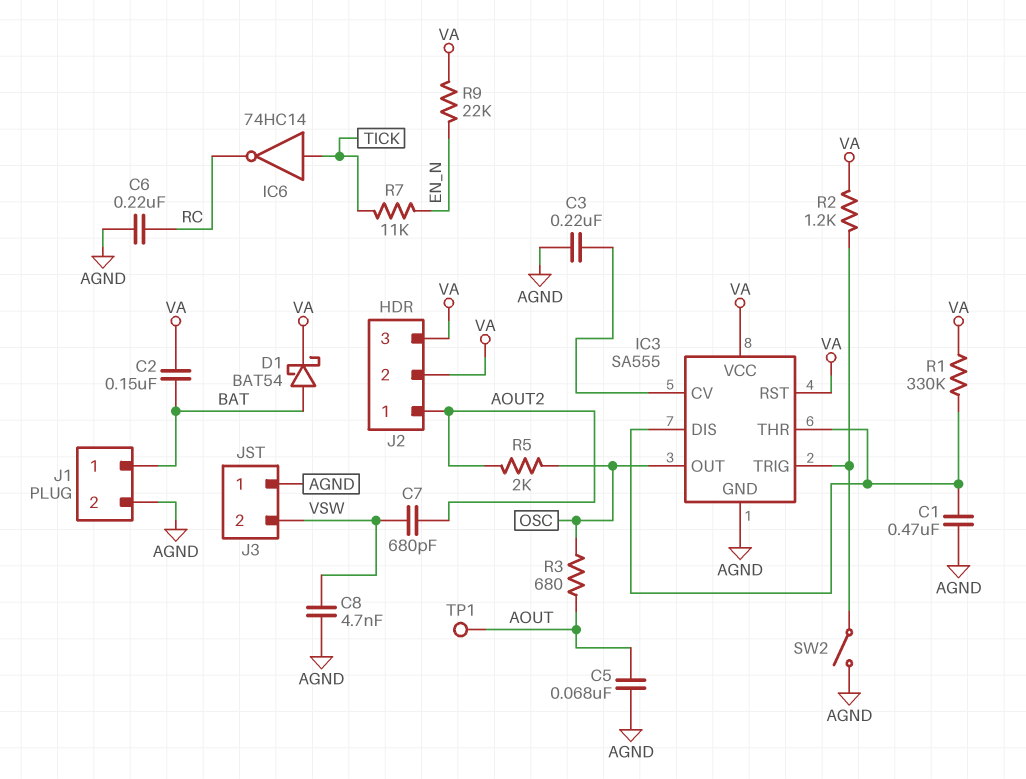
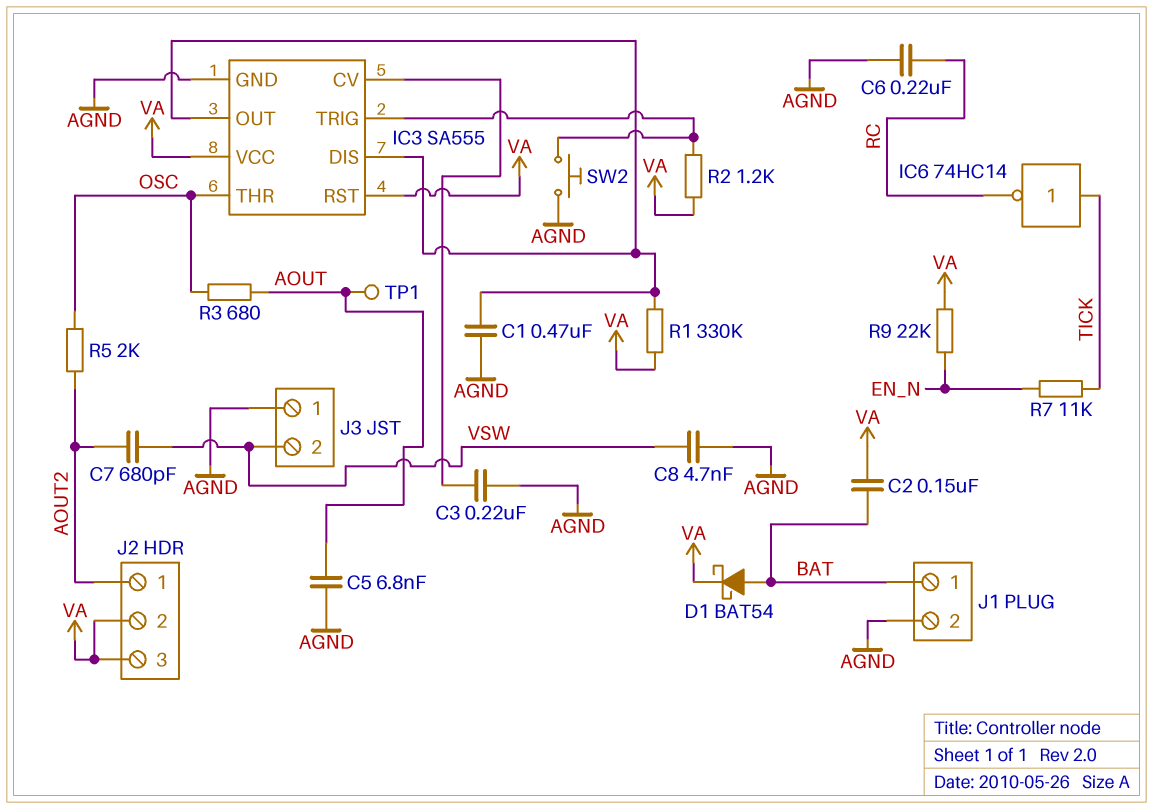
C5: 68nF (AGND, AOUT) -> 6.8nF (AGND, AOUT)
IC3 pin OUT: OSC -> IC3/DIS
IC3 pin THR: IC3/DIS -> OSC
SW2: switch (AGND, IC3/TRIG) -> button (AGND, IC3/TRIG)

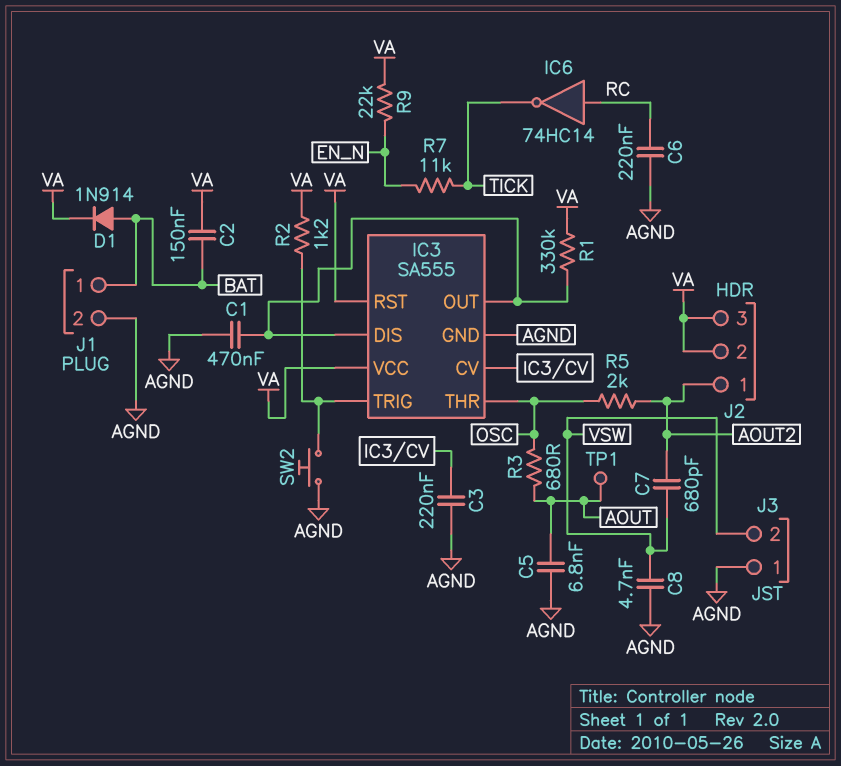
D1: schottky BAT54 (A BAT, K VA) -> diode 1N914 (A BAT, K VA)
IC6: NOT 74HC14 (in TICK, out RC) -> NOT 74HC14 (in RC, out TICK)

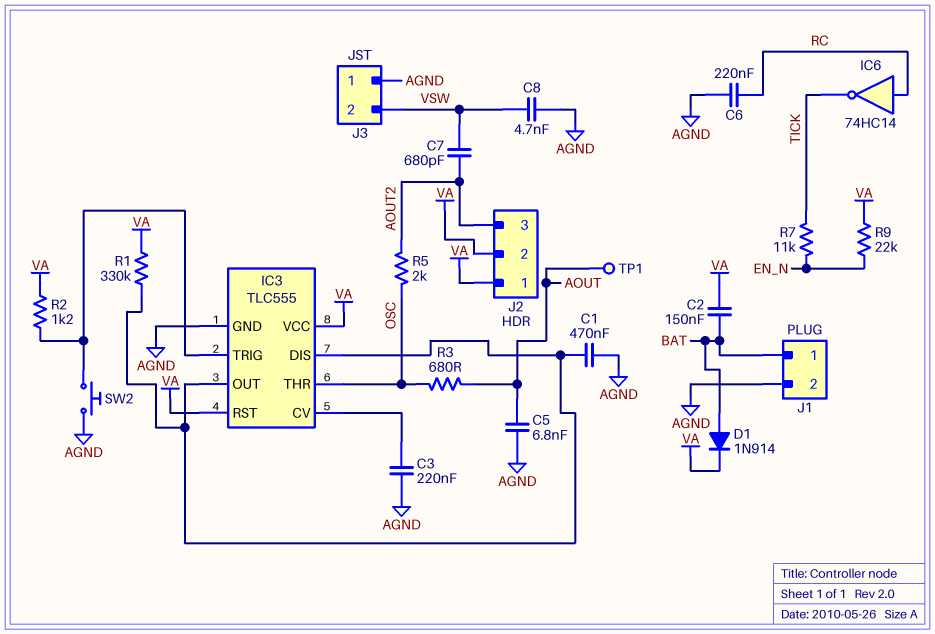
IC3: SA555 -> TLC555
J2 pin 1: AOUT2 -> VA
J2 pin 3: VA -> AOUT2

